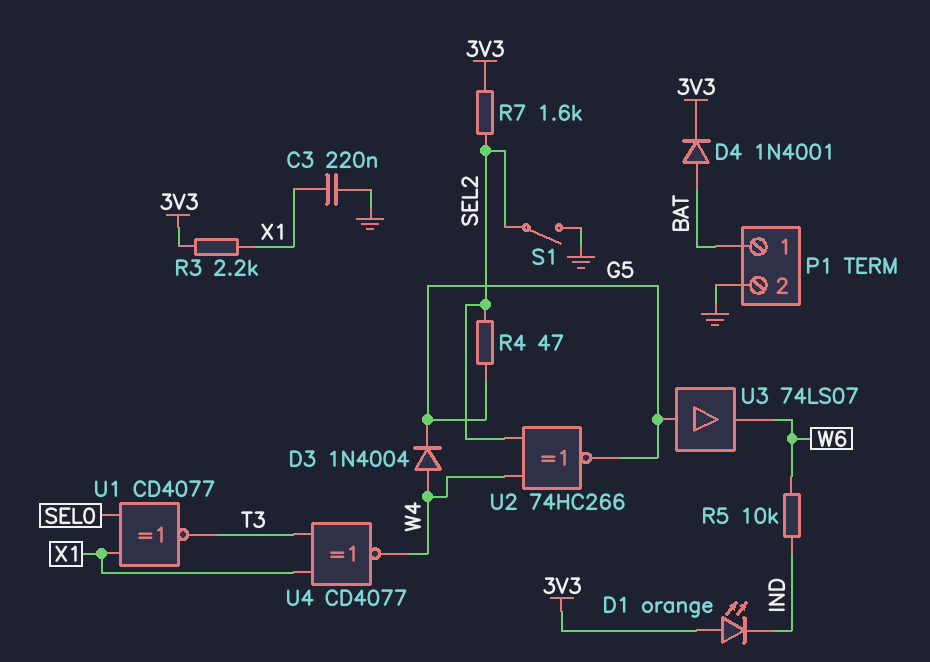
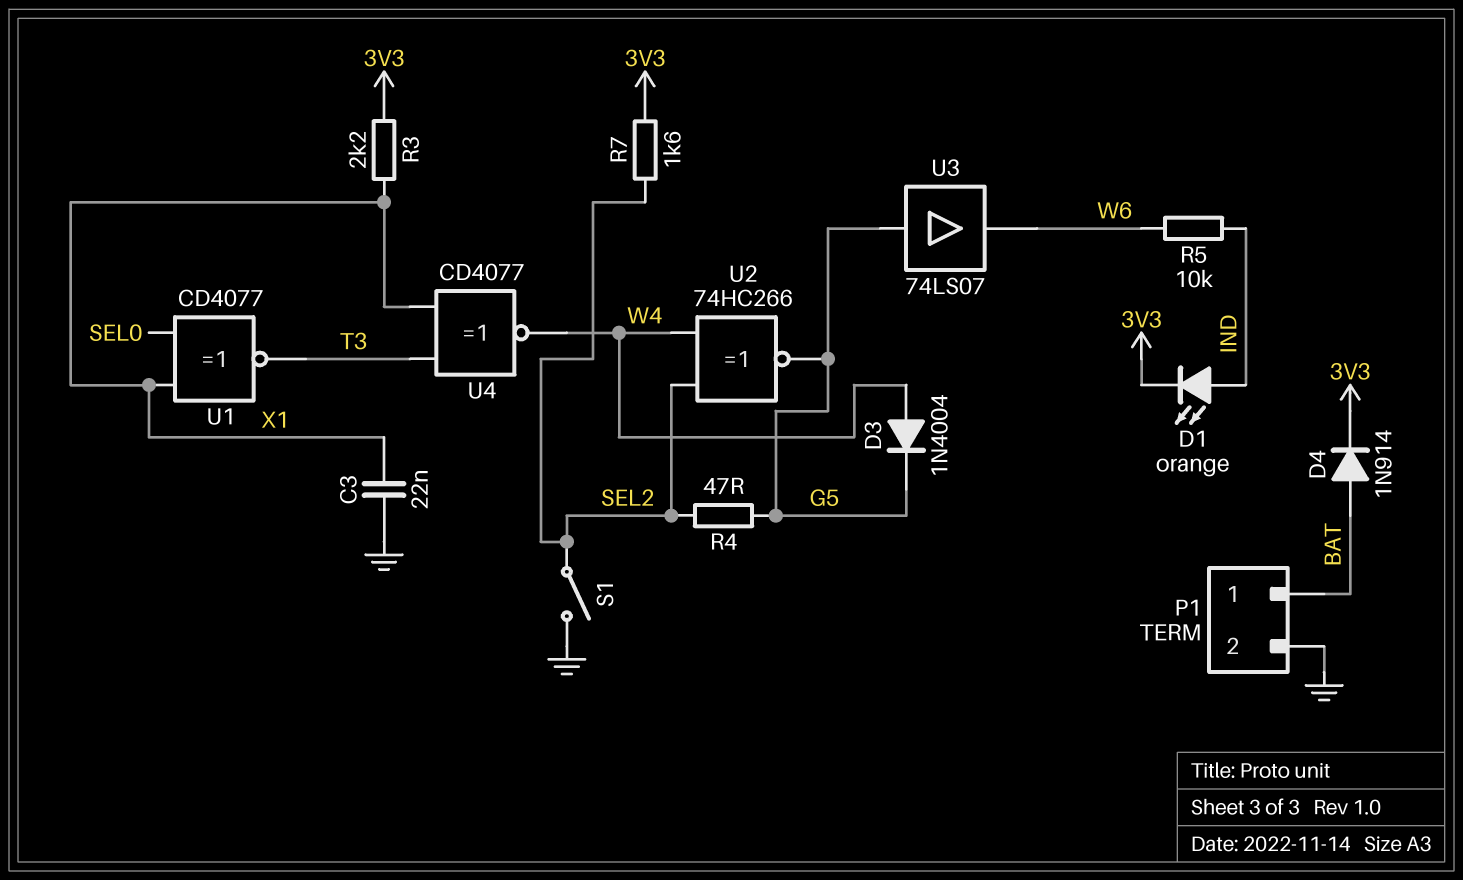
C3: 220nF (GND, X1) -> 22nF (GND, X1)
D1: LED orange (A 3V3, K IND) -> LED orange (A IND, K 3V3)
D4: diode 1N4001 (A BAT, K 3V3) -> diode 1N914 (A BAT, K 3V3)

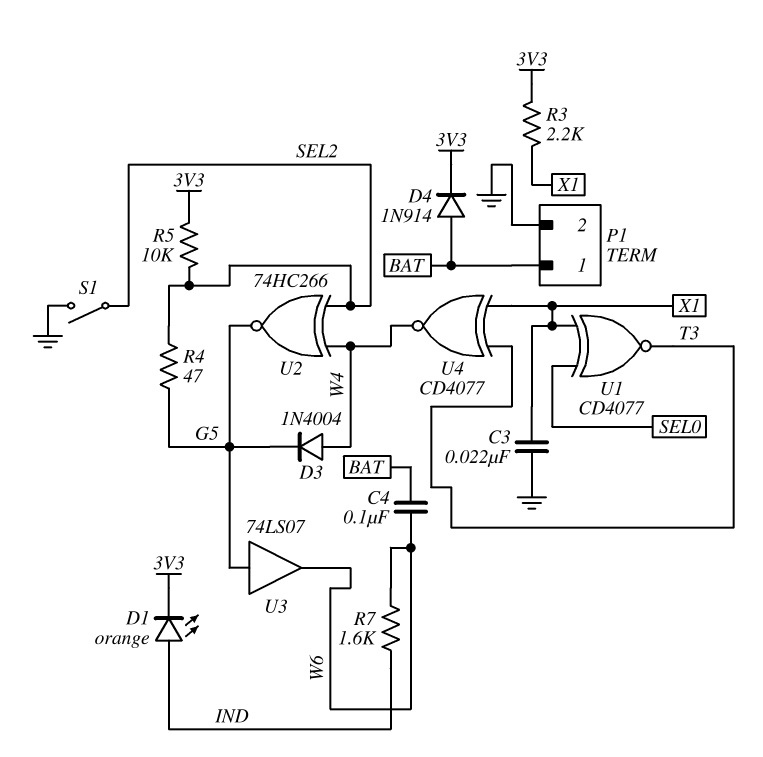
C4: none -> 100nF (BAT, W6)
R5: 10k (IND, W6) -> 10k (3V3, SEL2)
R7: 1.6k (3V3, SEL2) -> 1.6k (IND, W6)

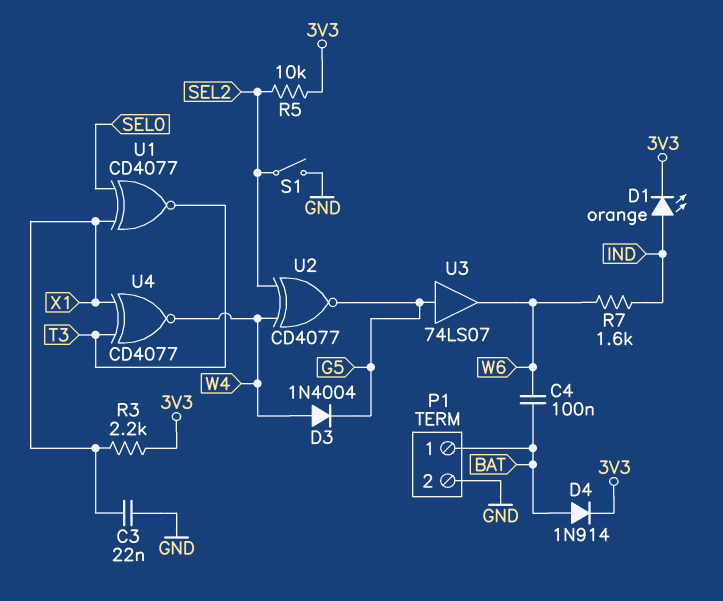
R4: 47 (G5, SEL2) -> none
U2: XNOR 74HC266 (in SEL2, in W4, out G5) -> XNOR CD4077 (in SEL2, in W4, out G5)

